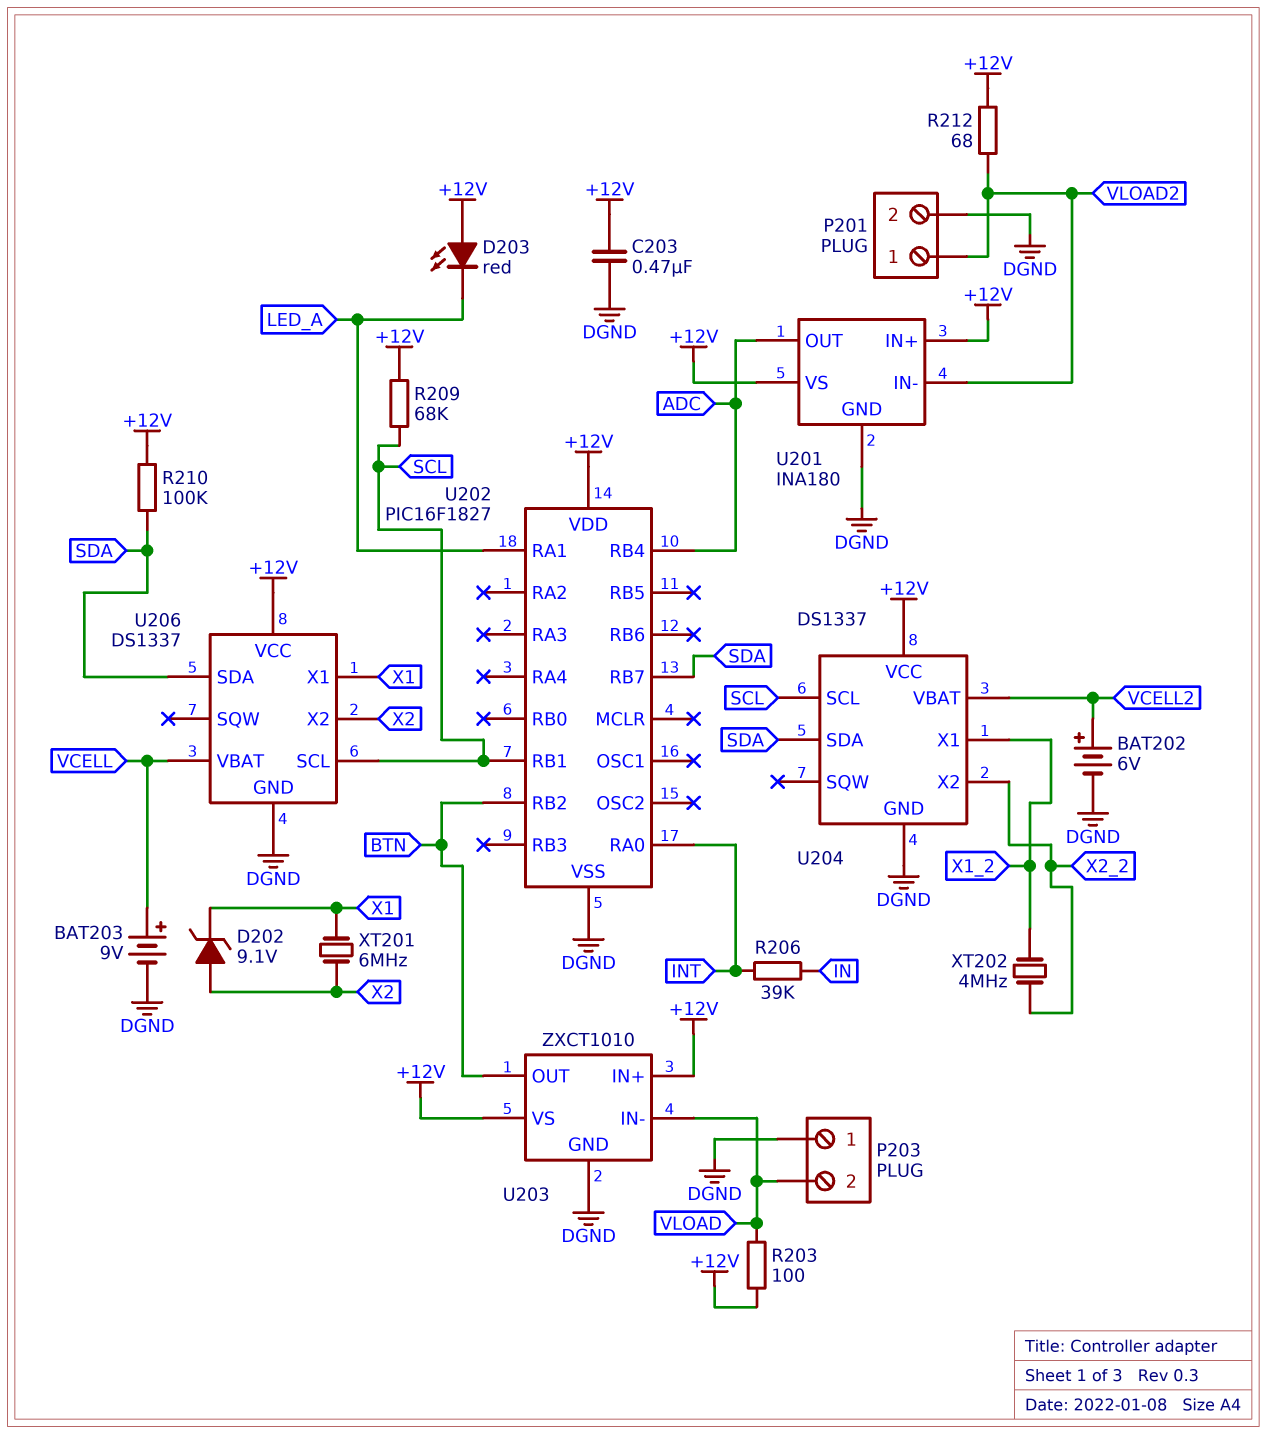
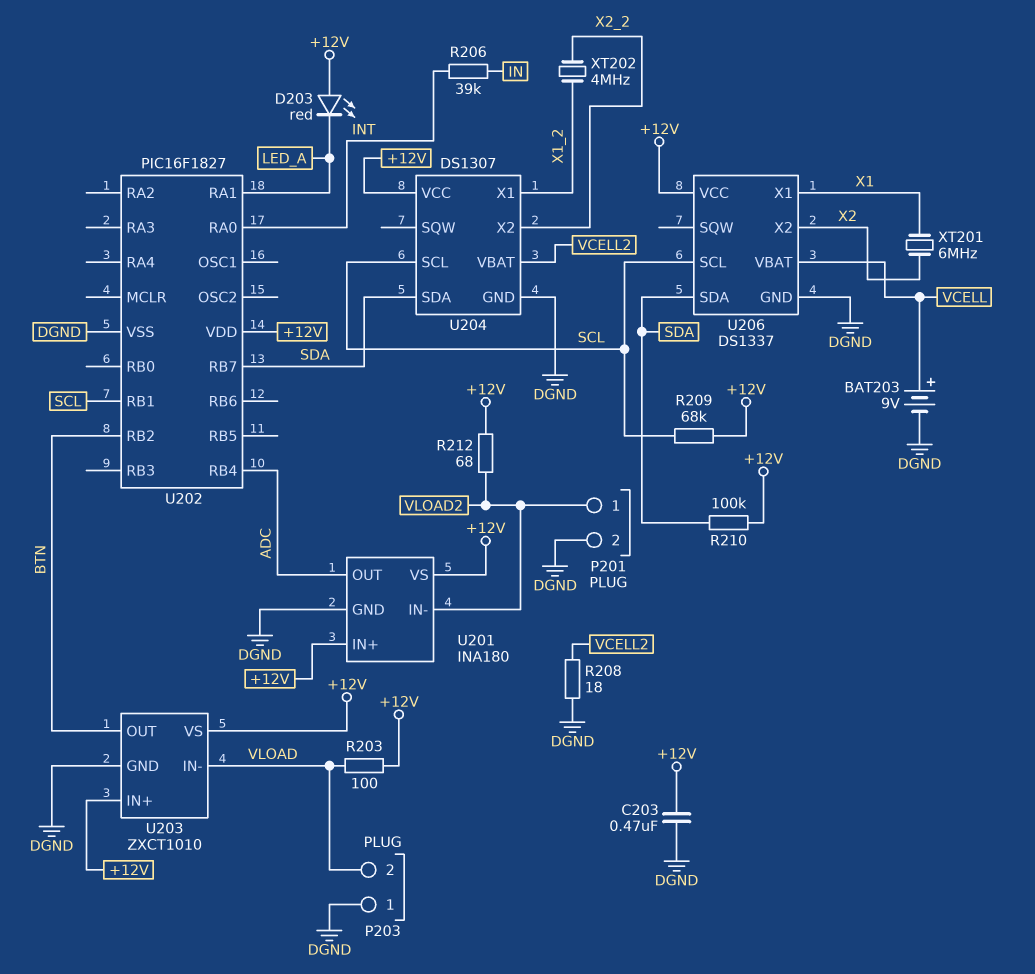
BAT202: 6V (plus VCELL2, minus DGND) -> none
D202: zener 9.1V (A X2, K X1) -> none
R208: none -> 18 (DGND, VCELL2)
U204: DS1337 -> DS1307

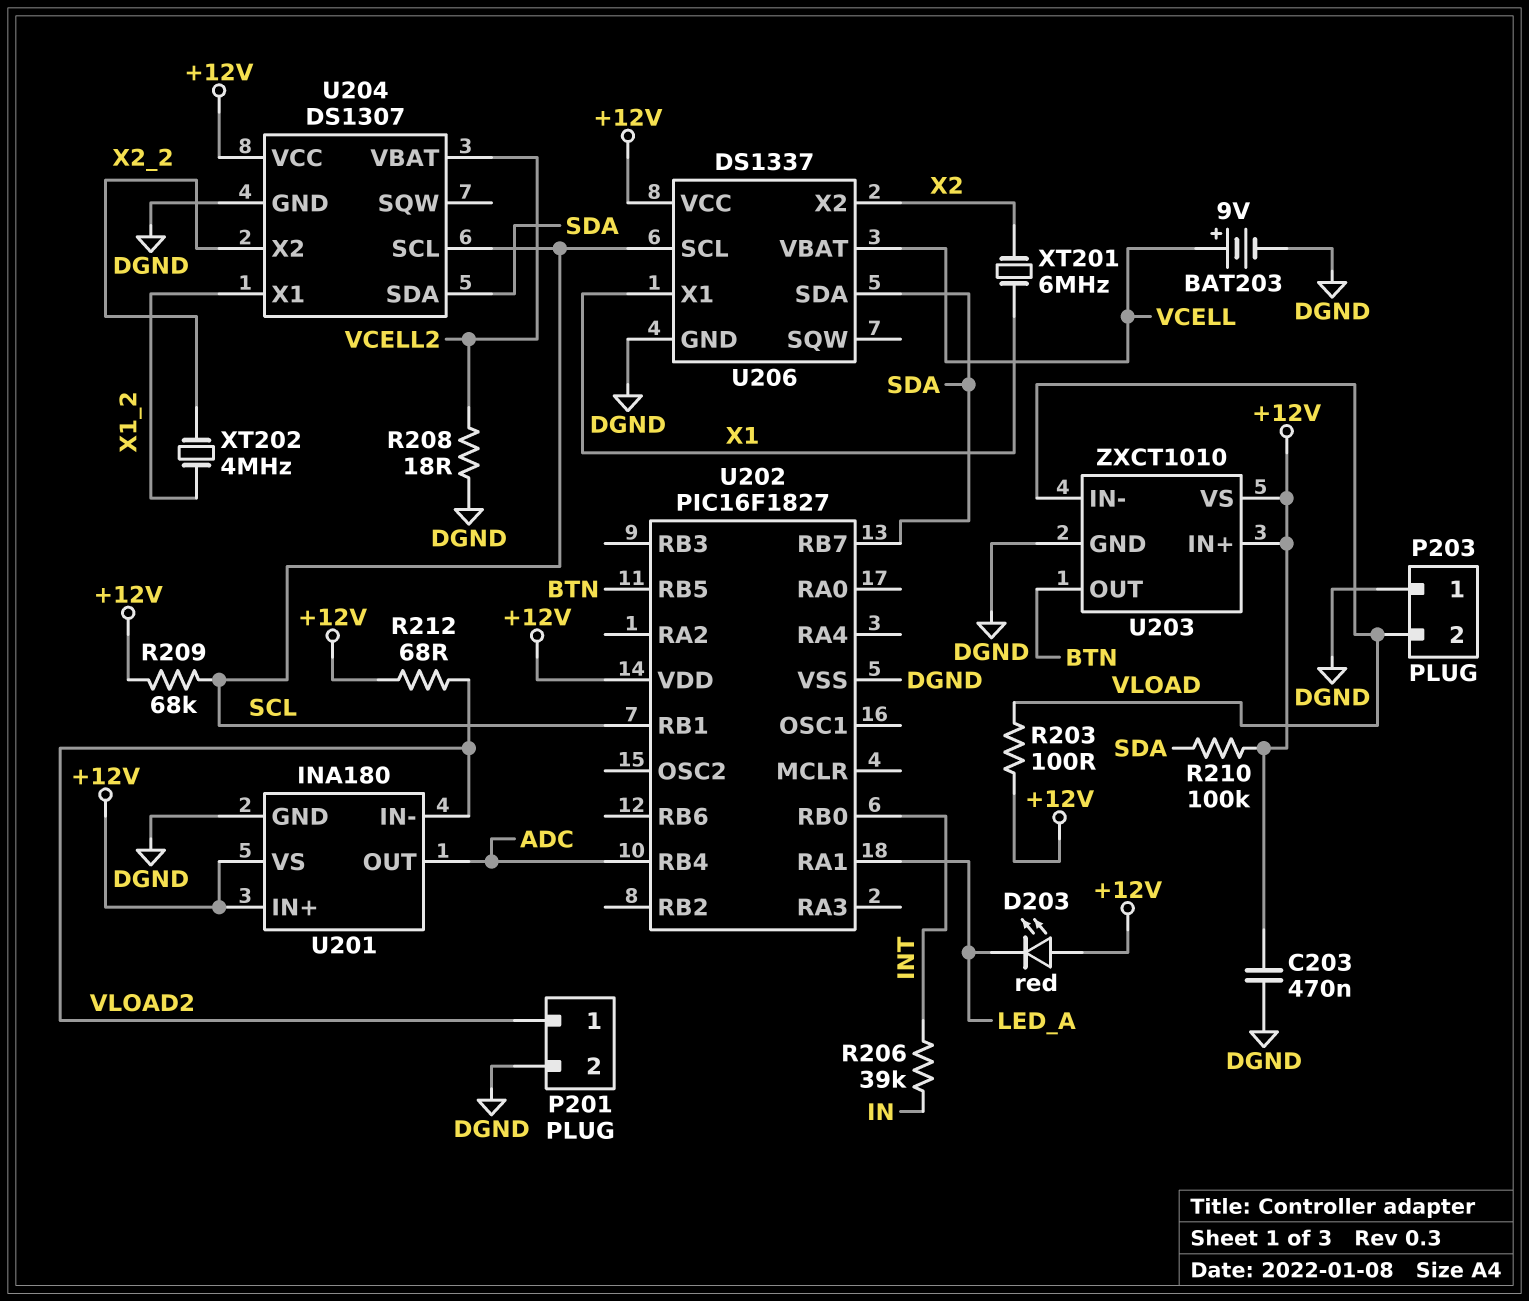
U202 pin RA0: INT -> none
U202 pin RB0: none -> INT
U202 pin RB2: BTN -> none
U202 pin RB5: none -> BTN

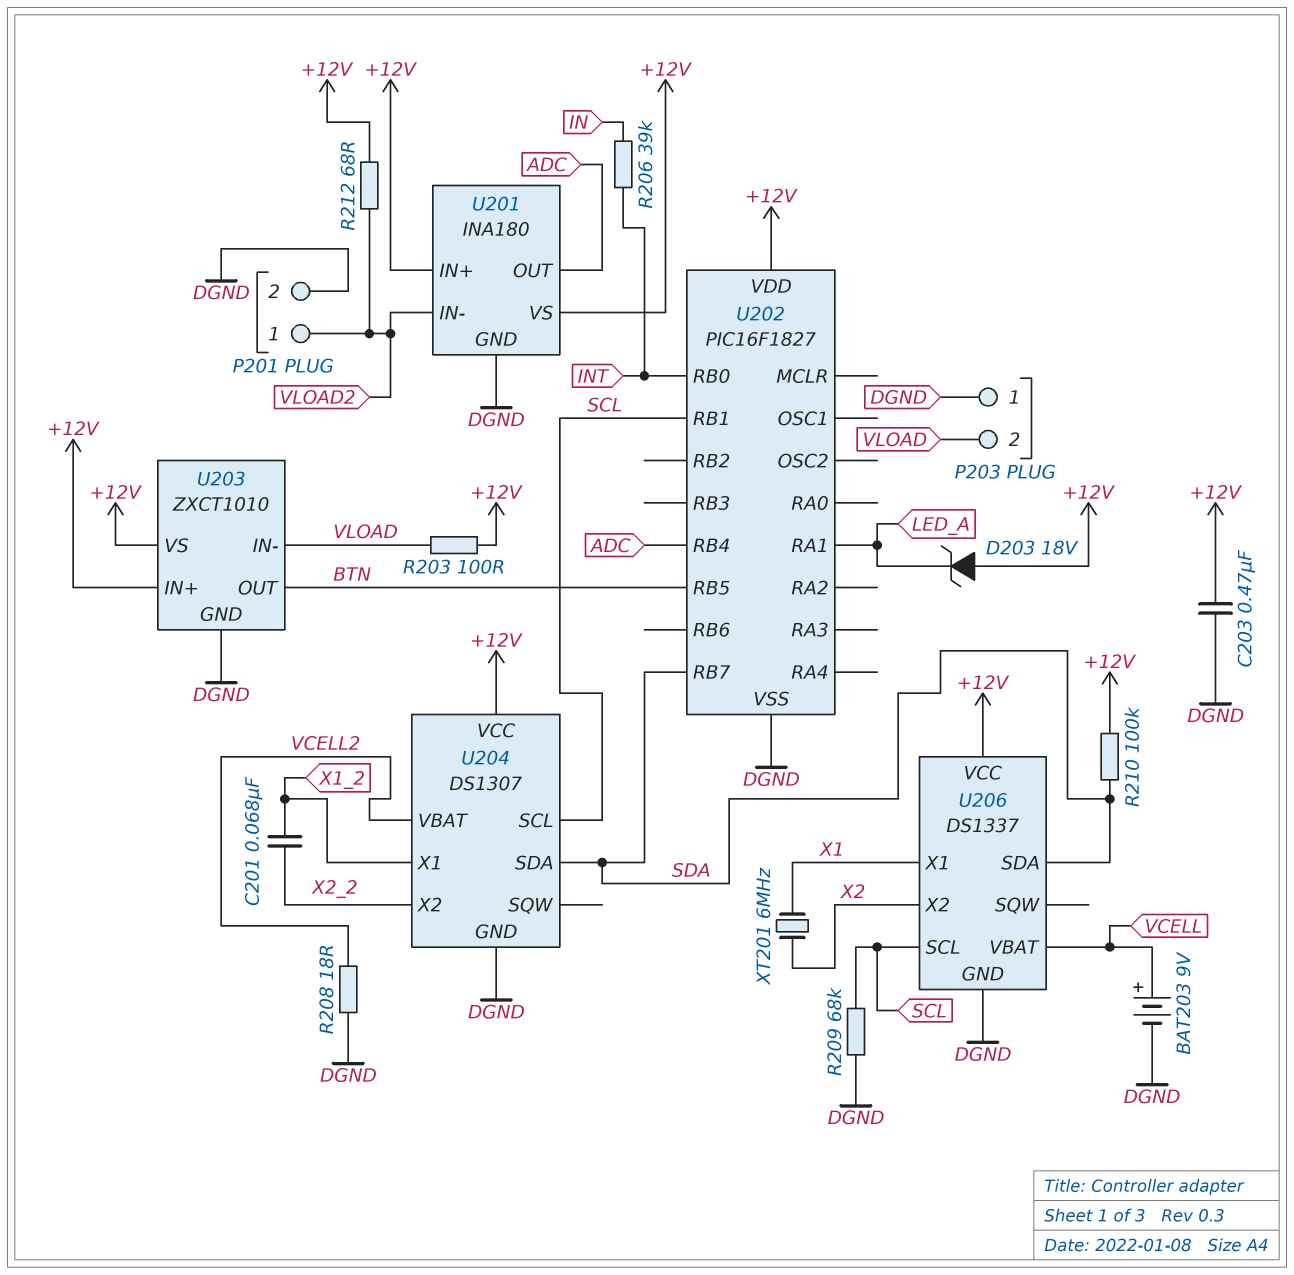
C201: none -> 68nF (X1_2, X2_2)
D203: LED red (A +12V, K LED_A) -> zener 18V (A +12V, K LED_A)
R209: 68k (+12V, SCL) -> 68k (DGND, SCL)
XT202: 4MHz (X1_2, X2_2) -> none

